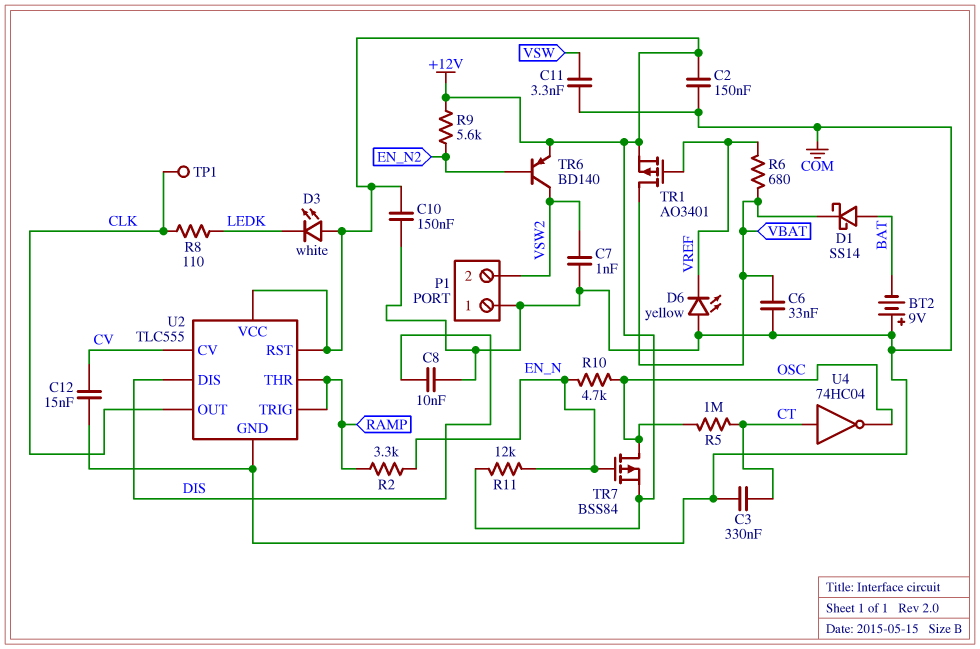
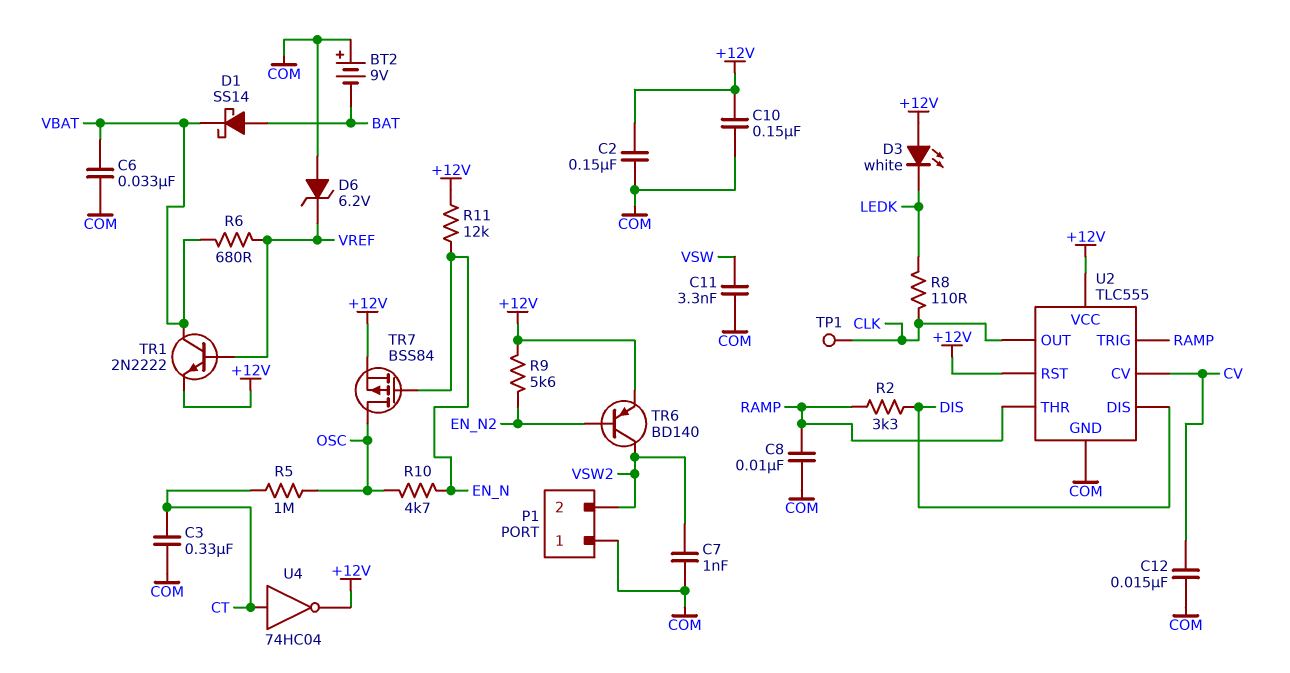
C8: 10nF (COM, DIS) -> 10nF (COM, RAMP)
D6: LED yellow (A COM, K VREF) -> zener 6.2V (A COM, K VREF)
R2: 3.3k (EN_N, RAMP) -> 3.3k (DIS, RAMP)
TR1: PMOS AO3401 (G VREF, D VBAT, S +12V) -> NPN 2N2222 (B VREF, C VBAT, E +12V)
U4: NOT 74HC04 (in CT, out OSC) -> NOT 74HC04 (in CT, out +12V)

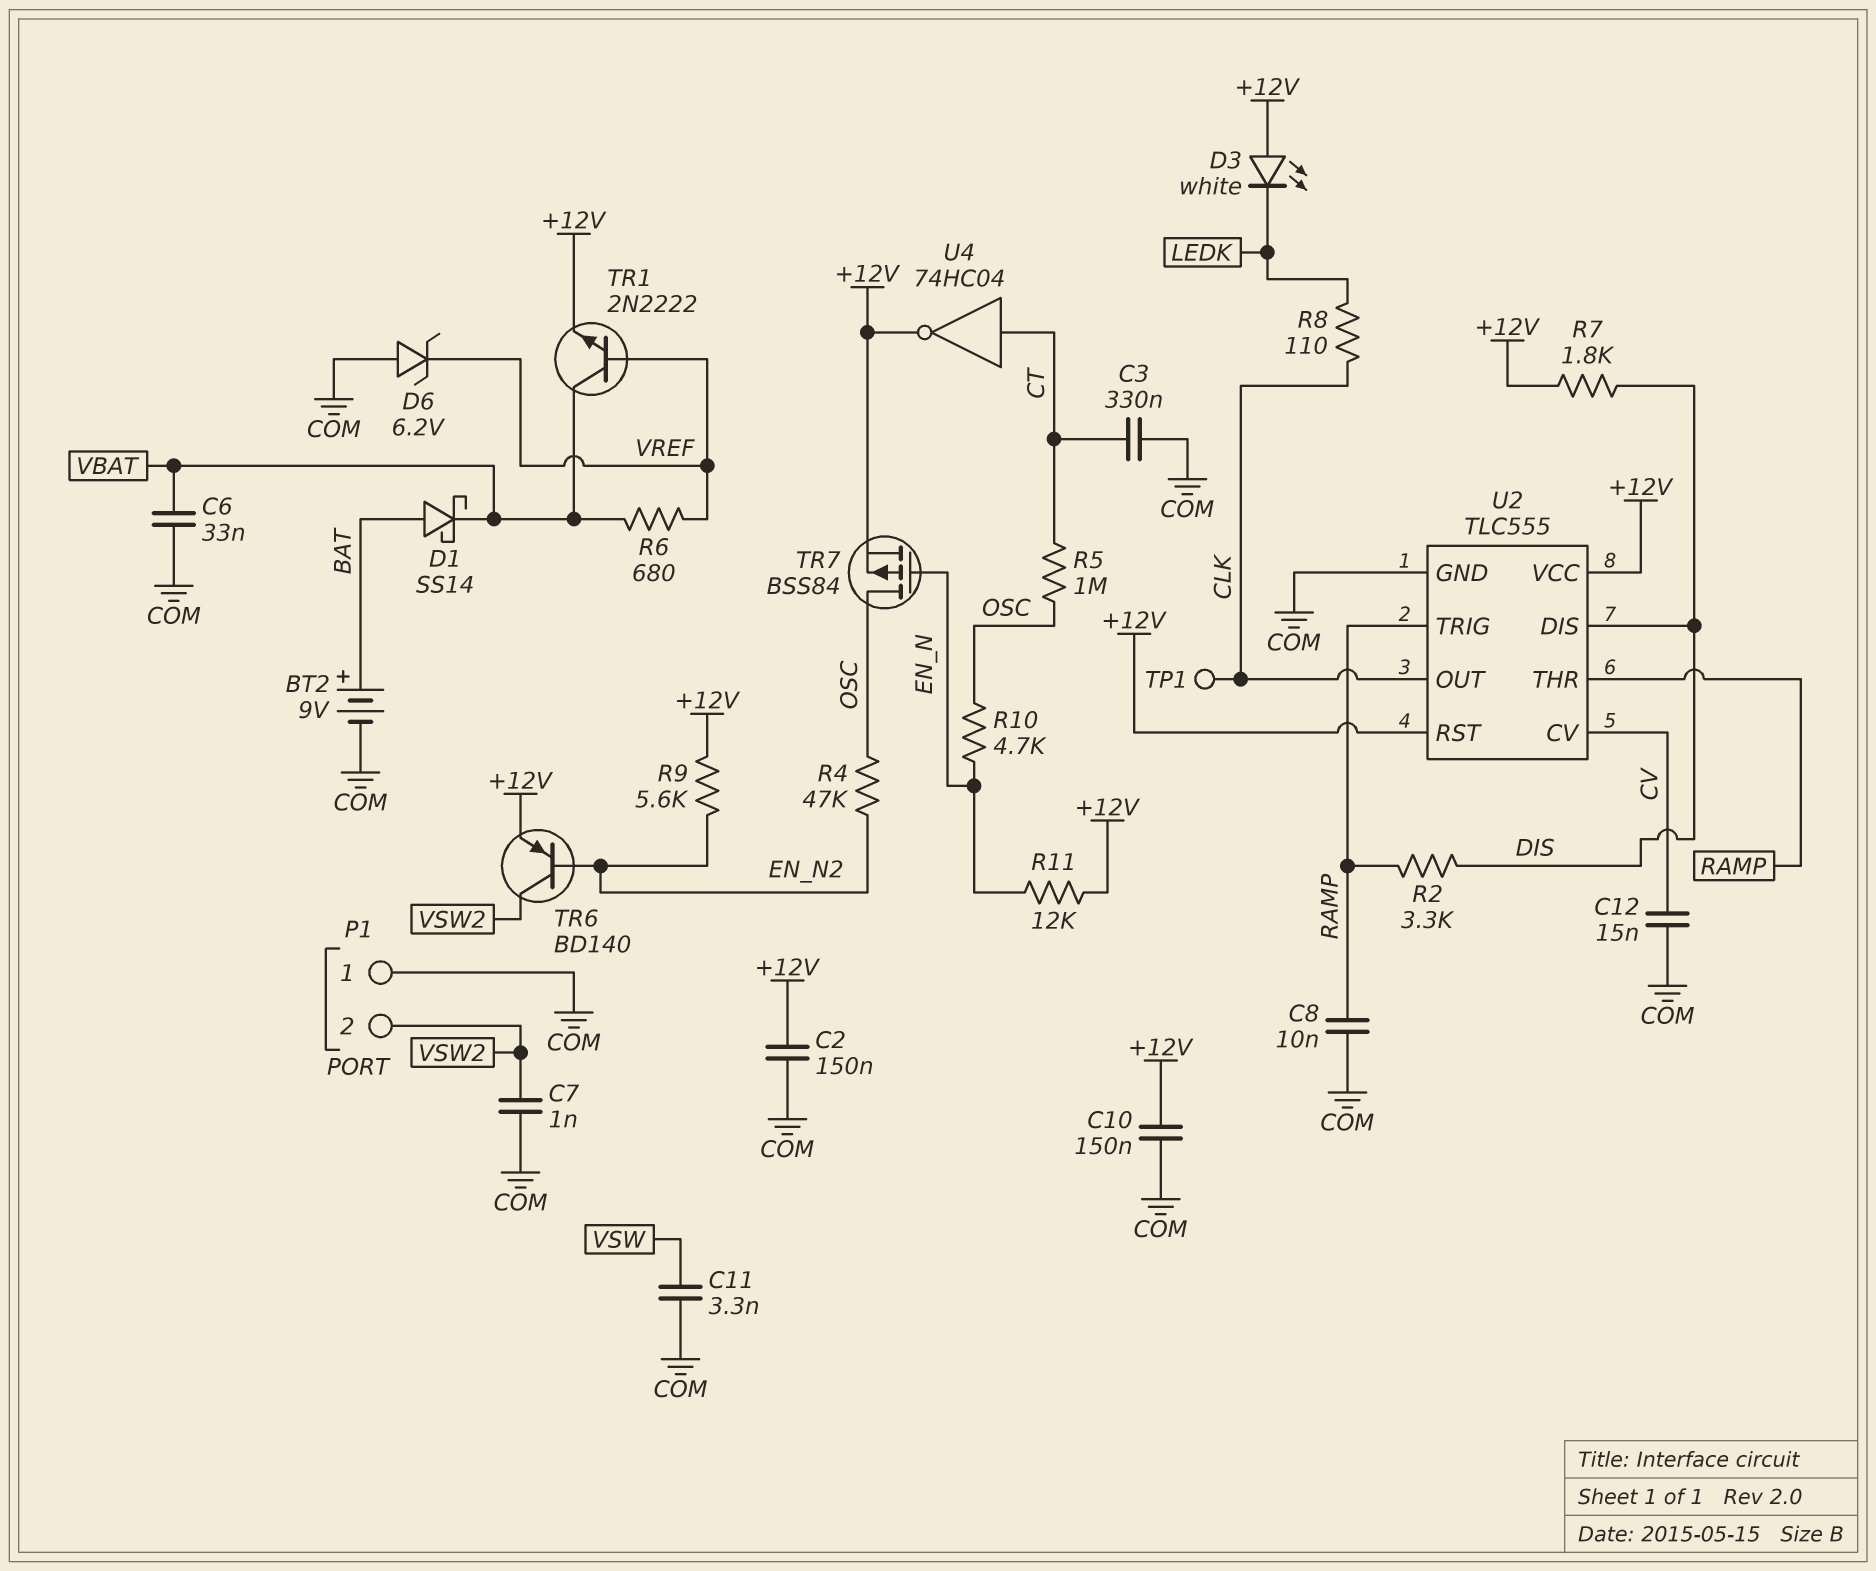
BT2: 9V (plus COM, minus BAT) -> 9V (plus BAT, minus COM)
R4: none -> 47k (EN_N2, OSC)
R7: none -> 1.8k (+12V, DIS)

